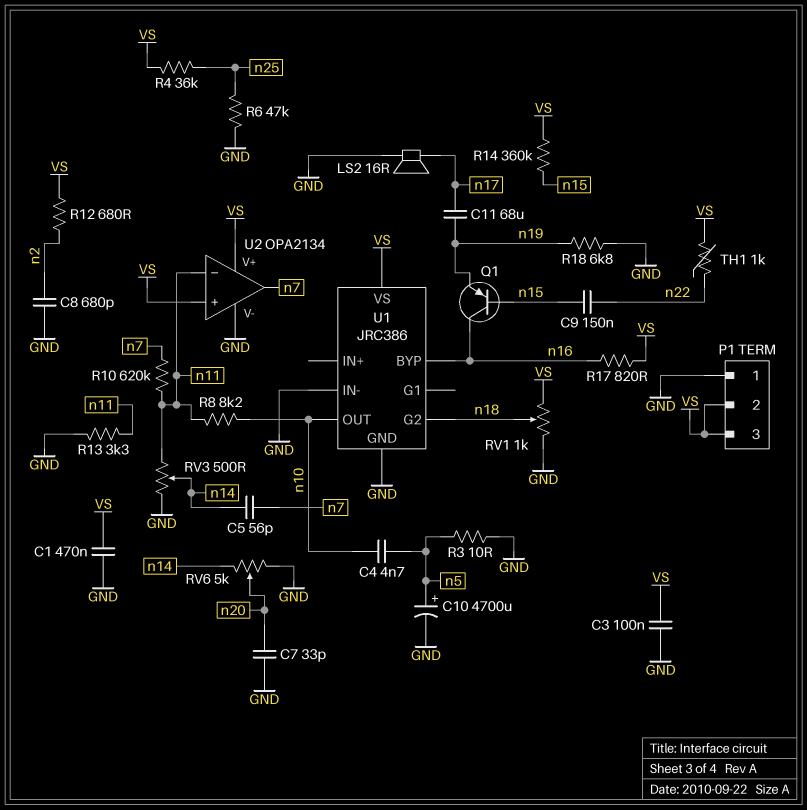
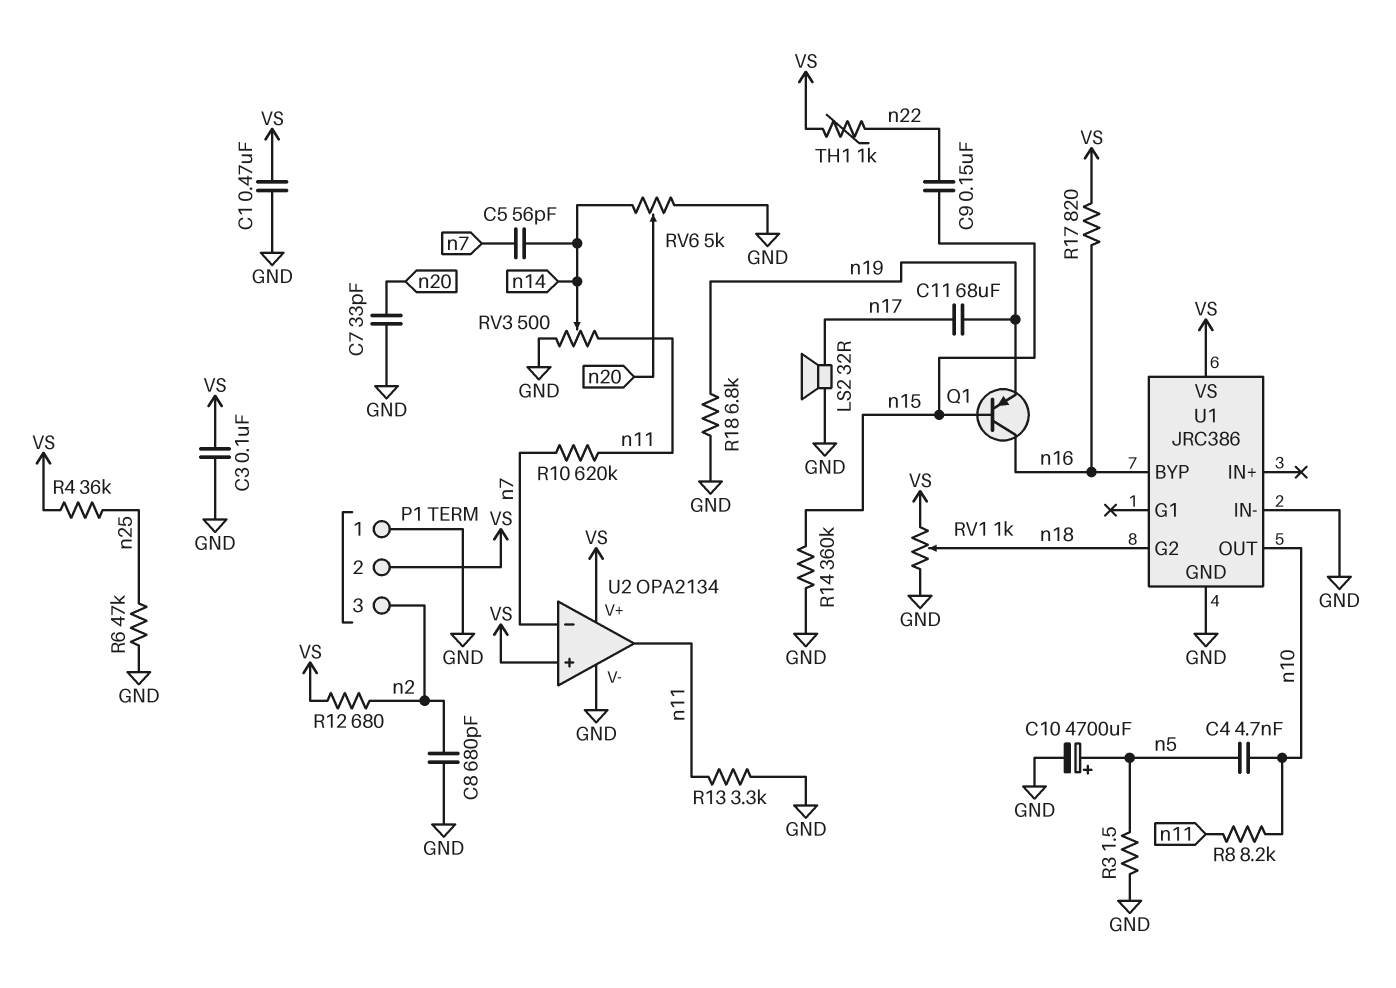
LS2: speaker 16R (GND, n17) -> speaker 32R (GND, n17)
P1 pin 3: VS -> n2
R3: 10 (GND, n5) -> 1.5 (GND, n5)
R14: 360k (VS, n15) -> 360k (GND, n15)
U2 pin in-: n11 -> n7
U2 pin out: n7 -> n11

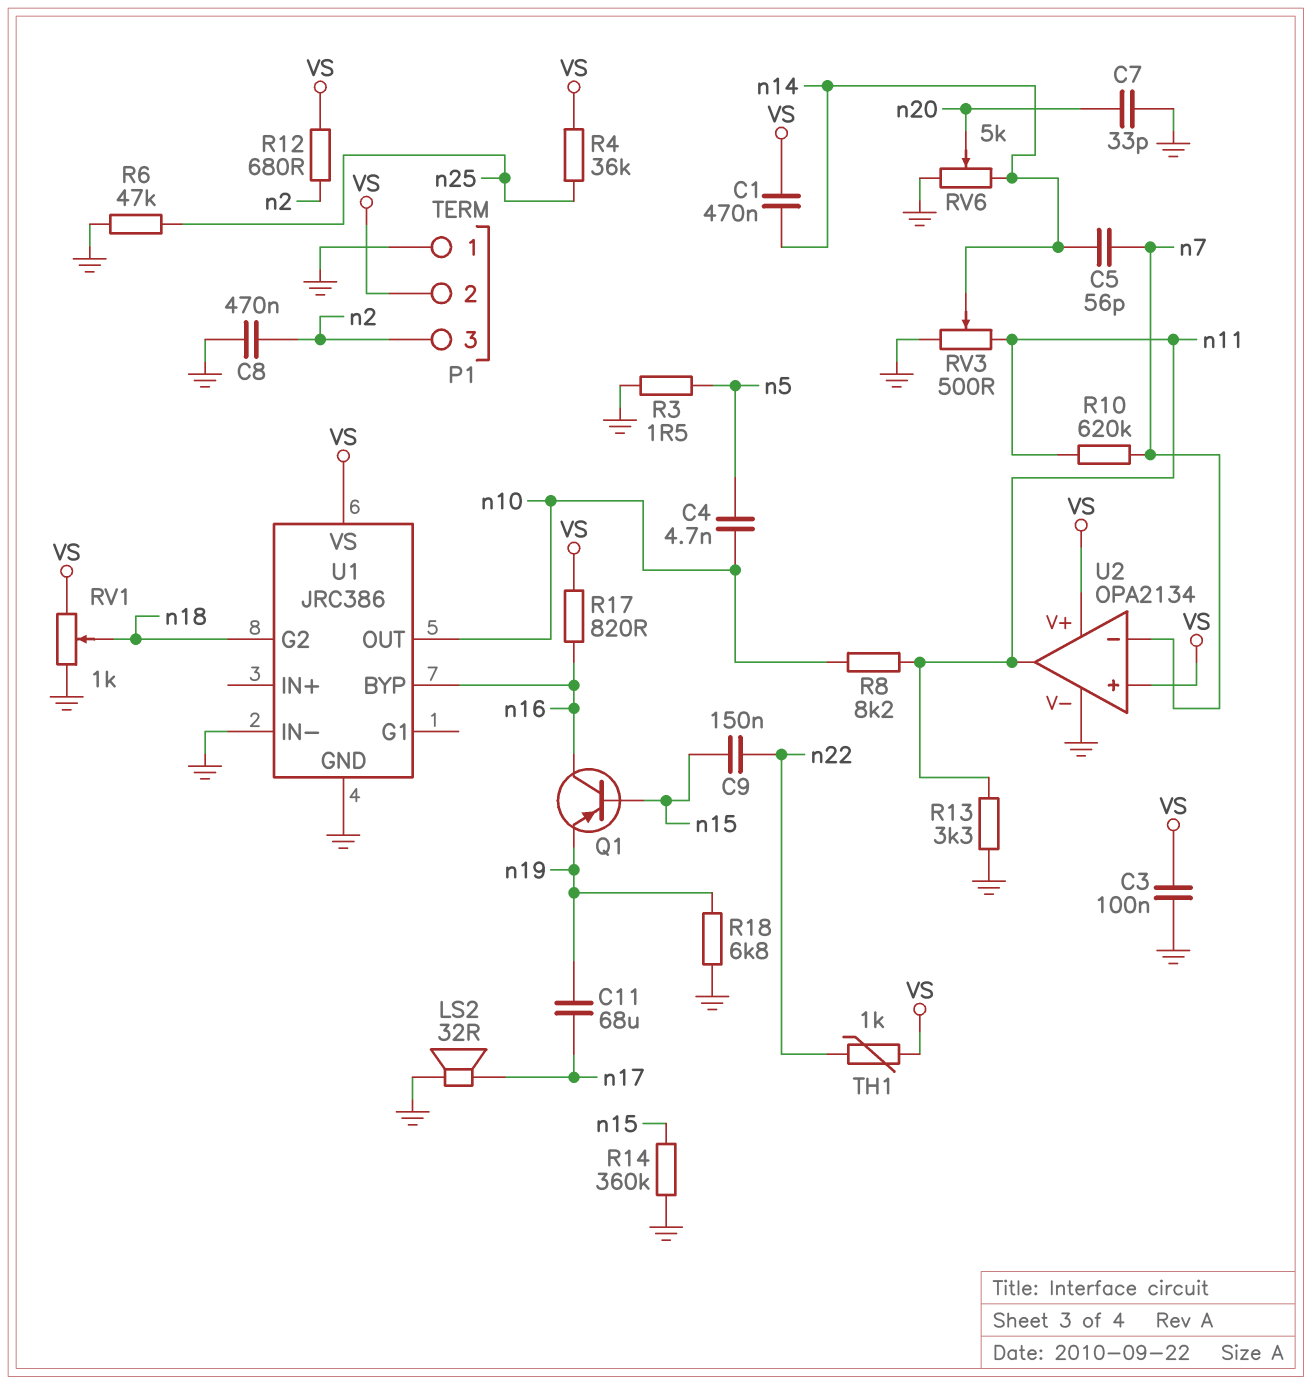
C1: 470nF (GND, VS) -> 470nF (VS, n14)
C8: 680pF (GND, n2) -> 470nF (GND, n2)
C10: 4700uF (plus n5, minus GND) -> none

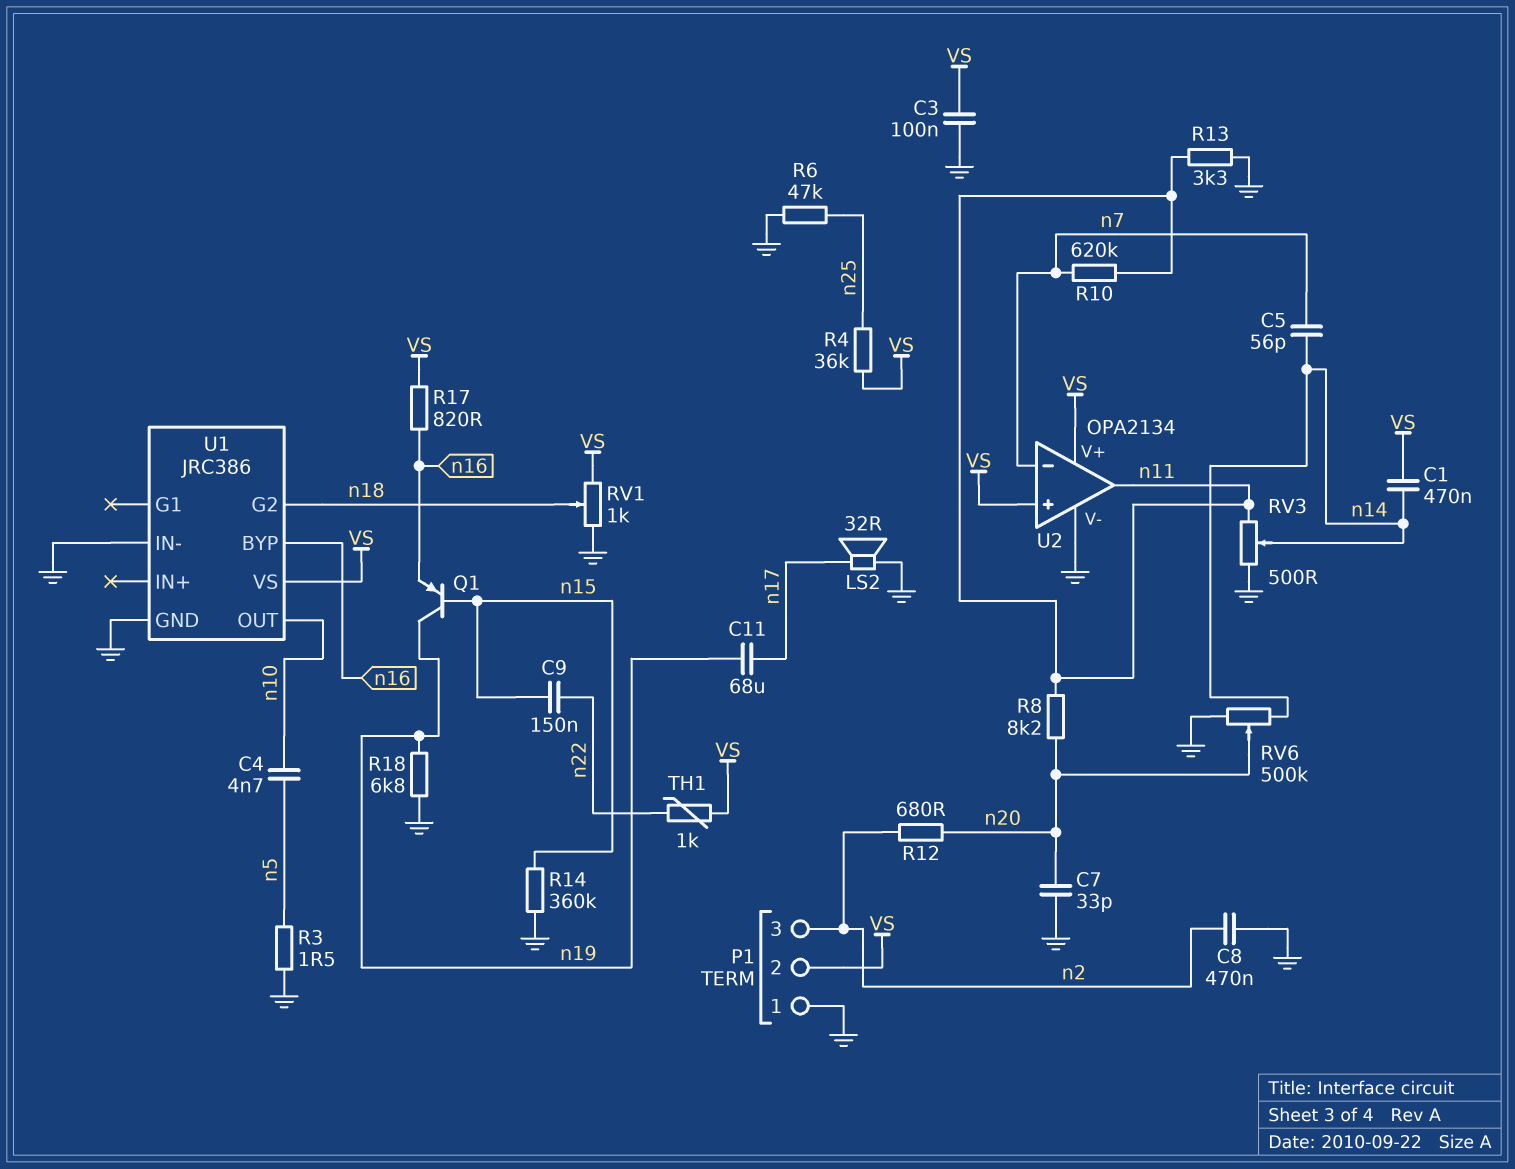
Q1: PNP (B n15, C n16, E n19) -> PNP (B n15, C n19, E n16)
R8: 8.2k (n10, n11) -> 8.2k (n11, n20)
R12: 680 (VS, n2) -> 680 (n2, n20)
RV6: 5k (GND, n14, wiper n20) -> 500k (GND, n14, wiper n20)

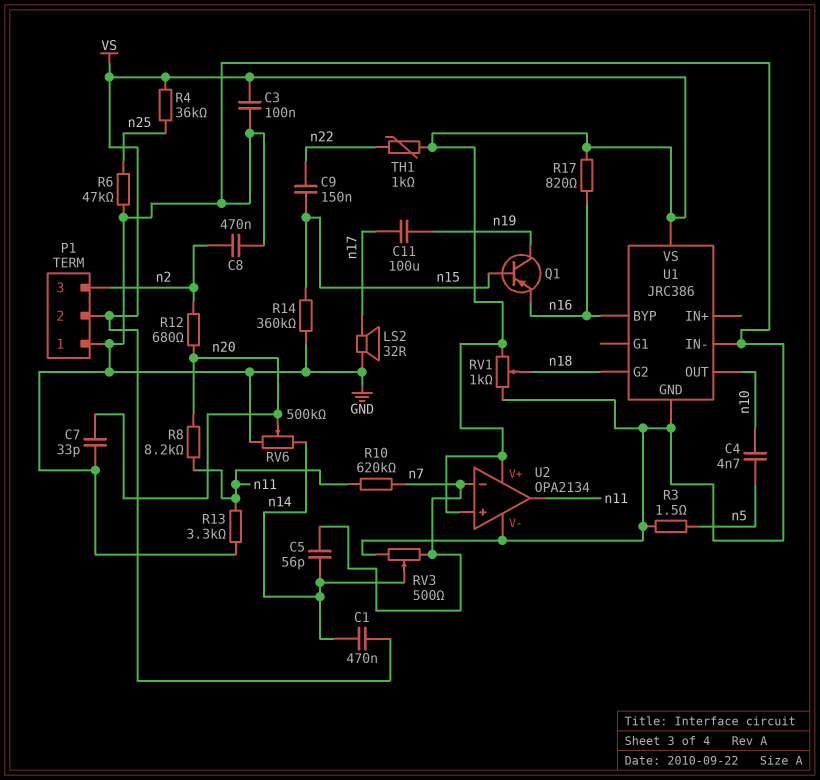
C11: 68uF (n17, n19) -> 100uF (n17, n19)
R18: 6.8k (GND, n19) -> none
RV3: 500 (GND, n11, wiper n14) -> 500 (GND, n7, wiper n14)

